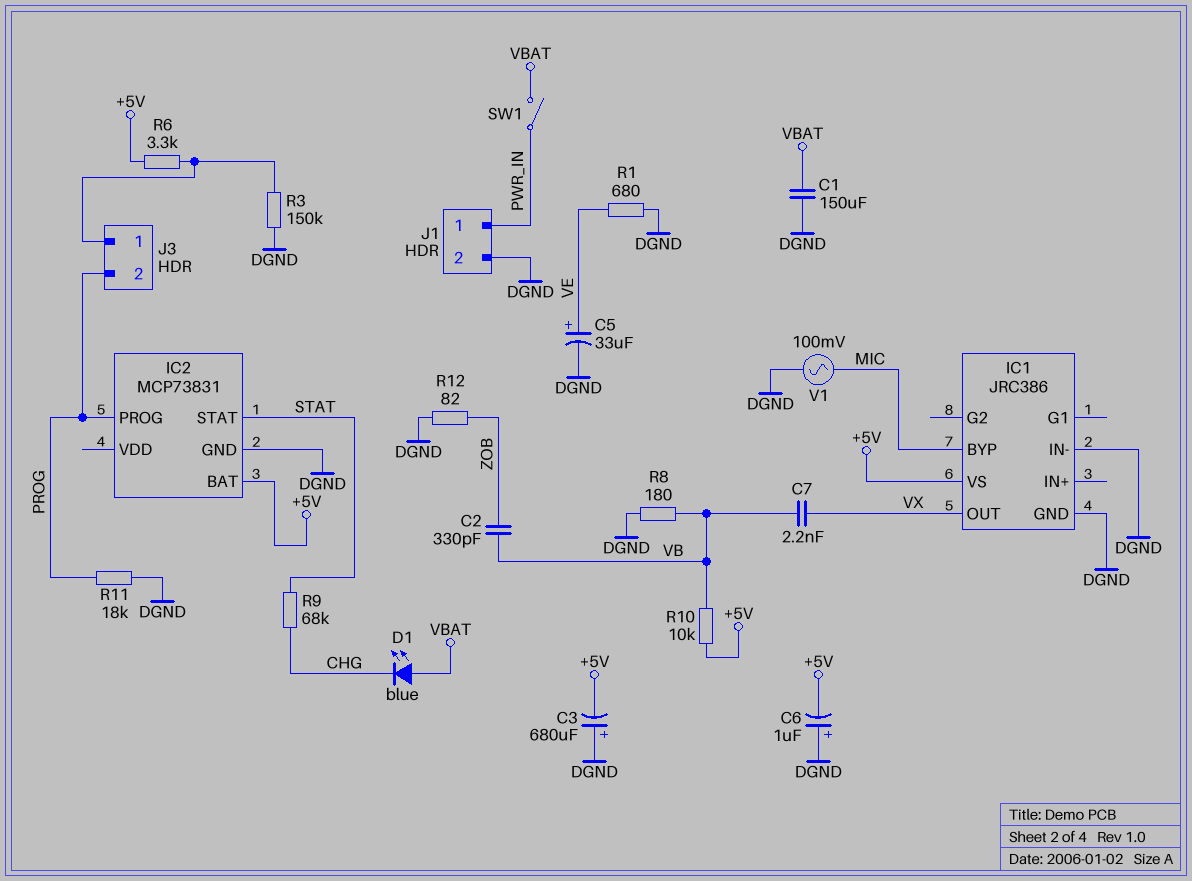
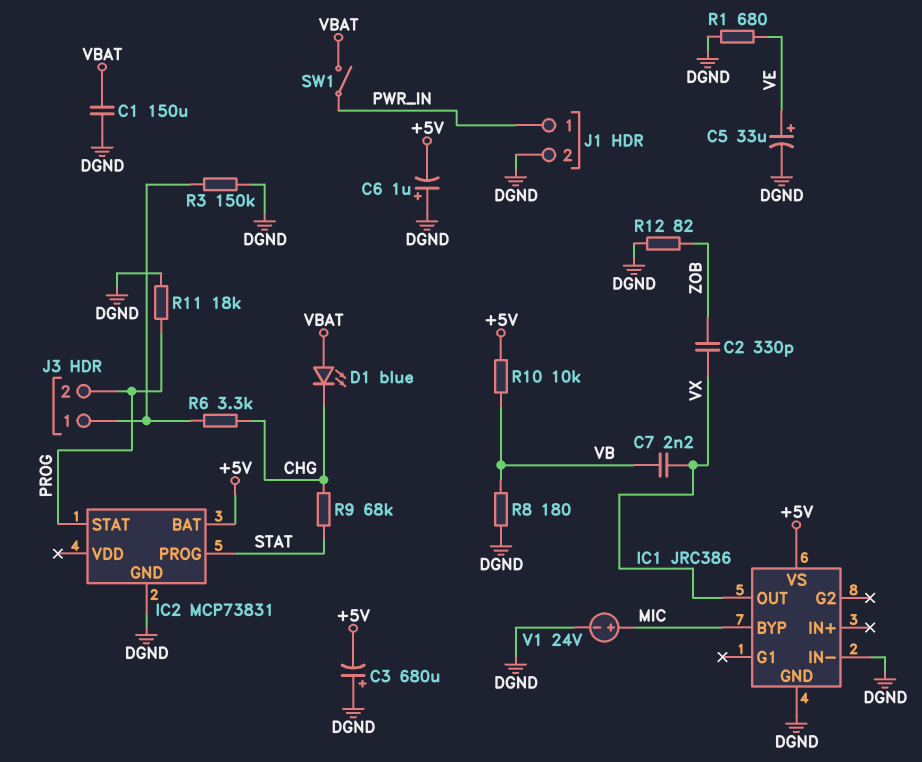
C2: 330pF (VB, ZOB) -> 330pF (VX, ZOB)
IC2 pin PROG: PROG -> STAT
IC2 pin STAT: STAT -> PROG
R6: 3.3k (+5V, J3/1) -> 3.3k (CHG, J3/1)
V1: AC 100mV (DGND, MIC) -> 24V (plus MIC, minus DGND)

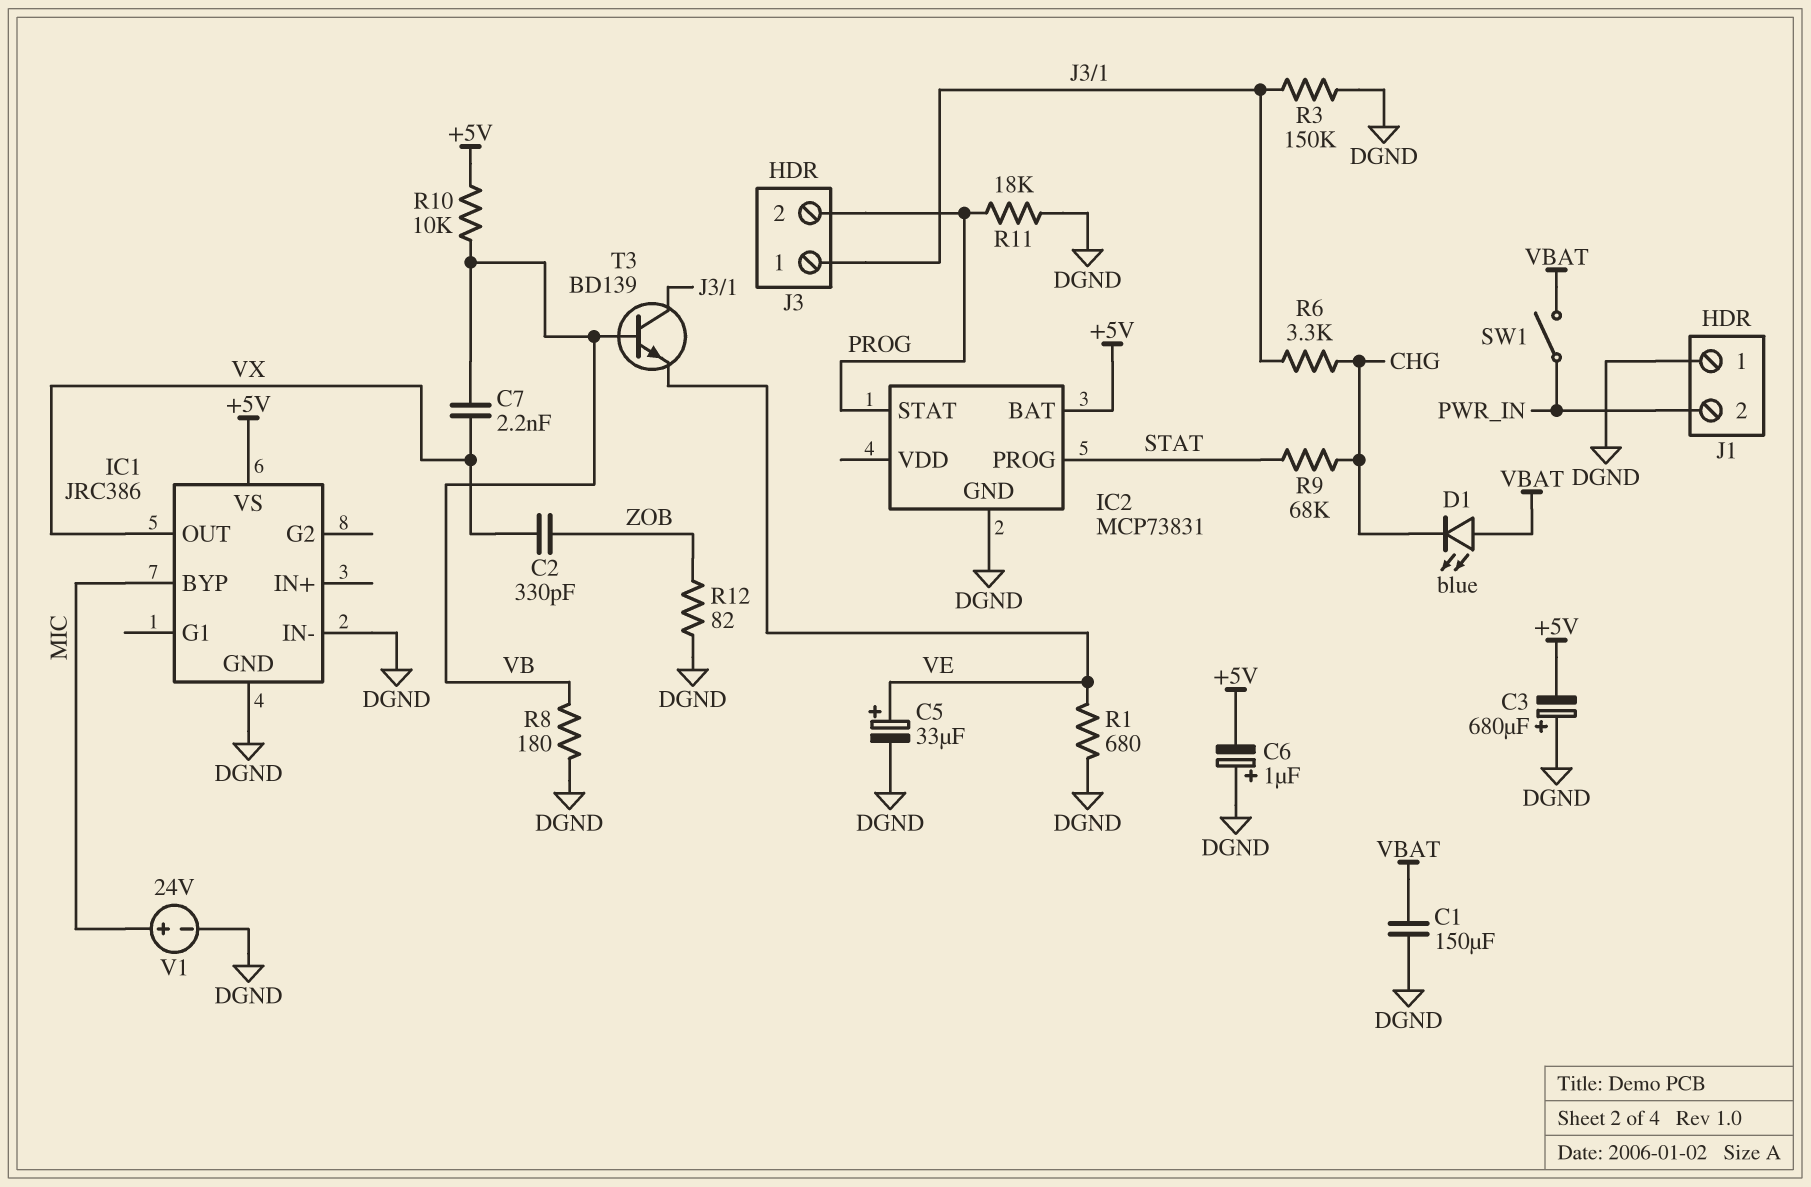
J1 pin 1: PWR_IN -> DGND
J1 pin 2: DGND -> PWR_IN
T3: none -> NPN BD139 (B VB, C J3/1, E VE)

